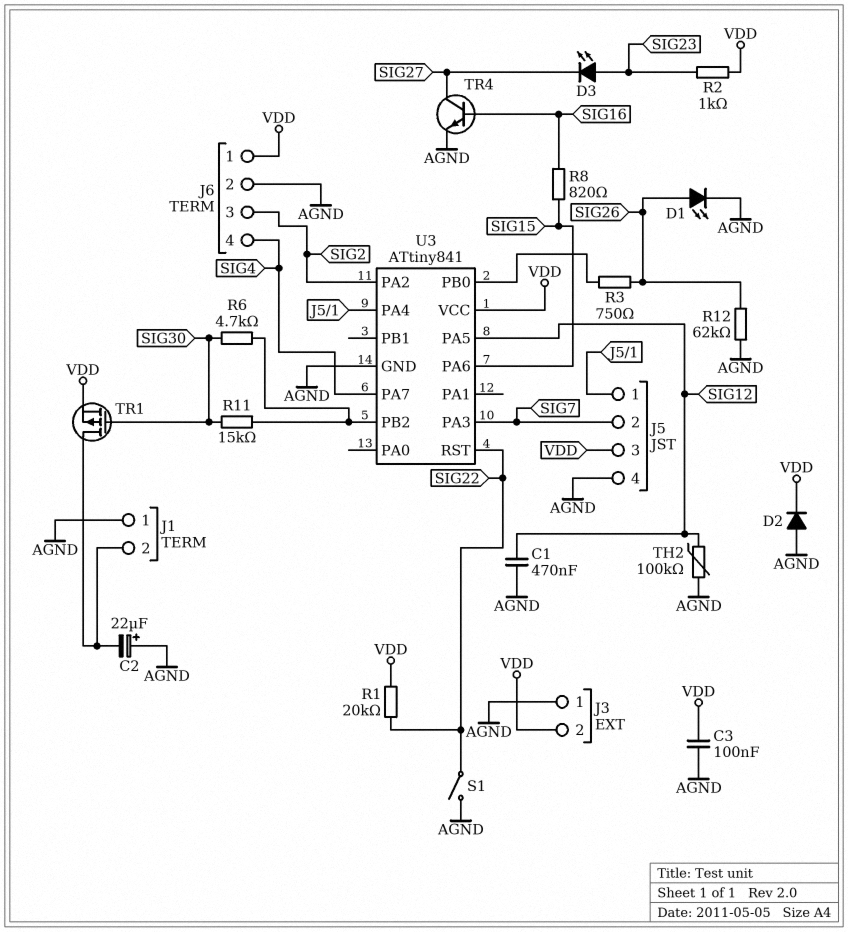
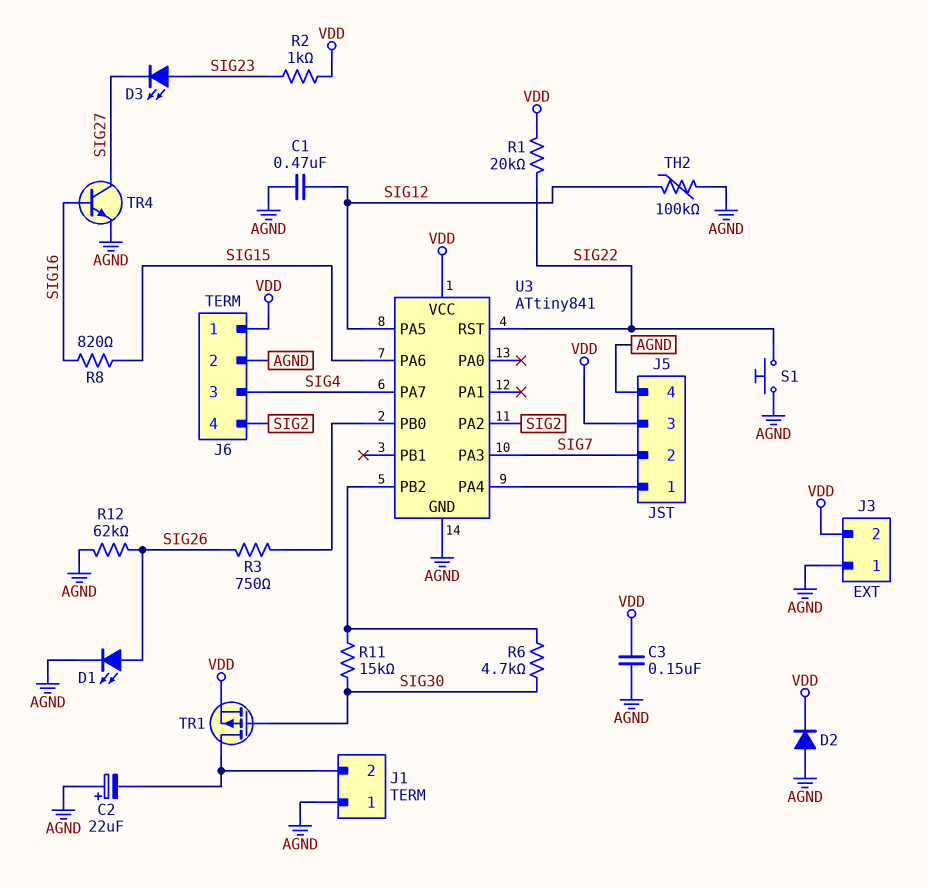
C3: 100nF (AGND, VDD) -> 150nF (AGND, VDD)
J6 pin 3: SIG2 -> SIG4
J6 pin 4: SIG4 -> SIG2
S1: switch (AGND, SIG22) -> button (AGND, SIG22)

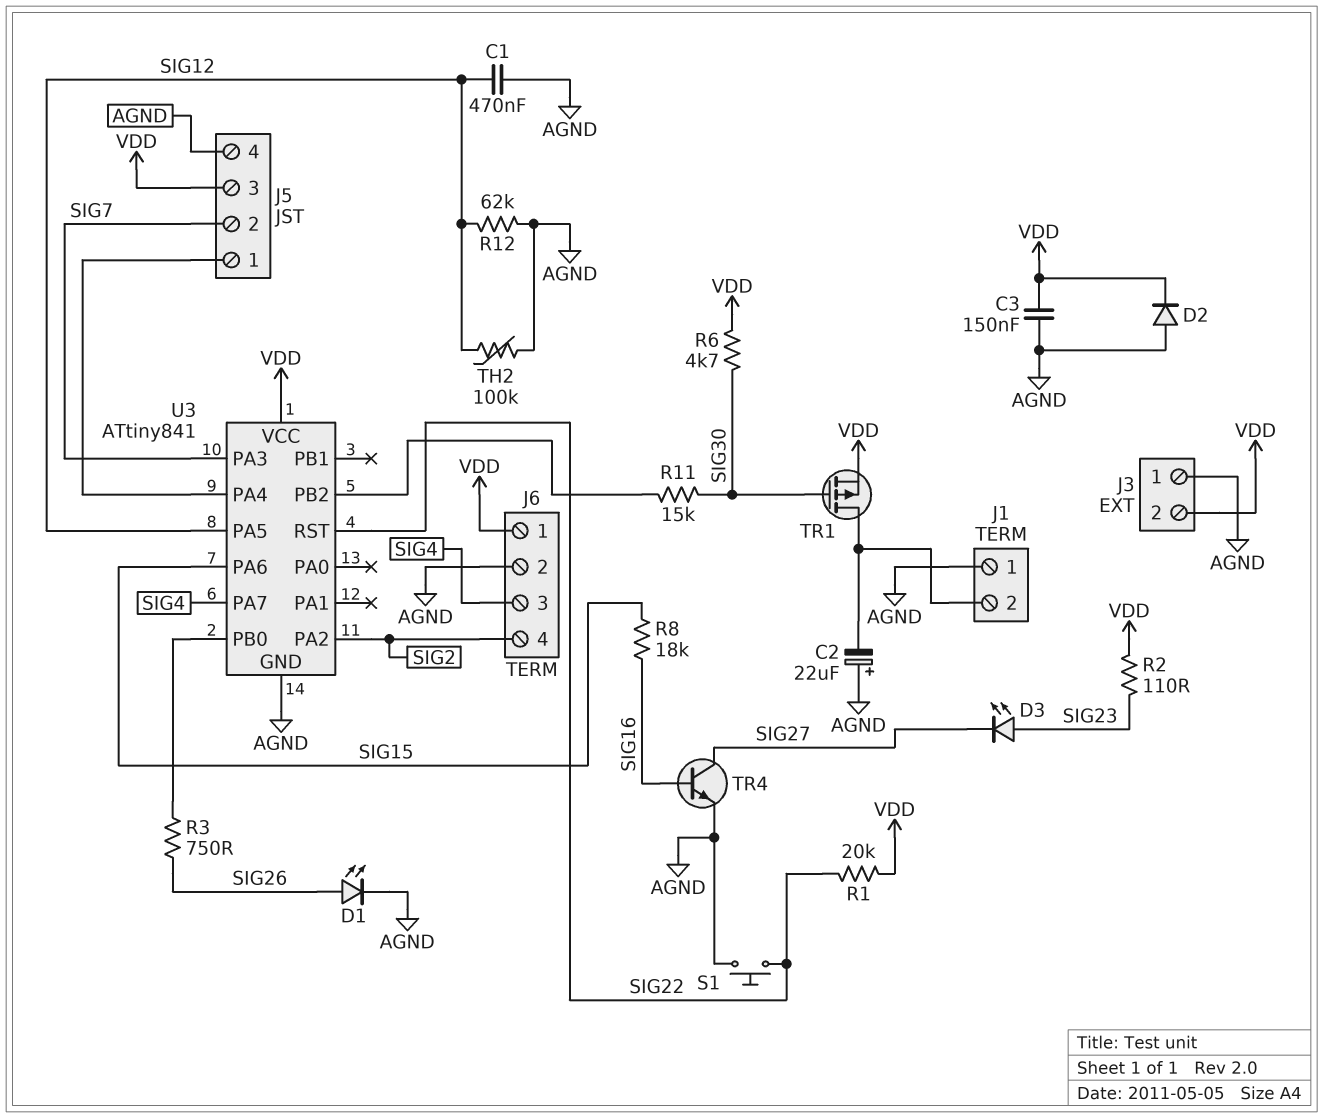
R2: 1k (SIG23, VDD) -> 110 (SIG23, VDD)
R6: 4.7k (SIG30, U3/PB2) -> 4.7k (SIG30, VDD)
R8: 820 (SIG15, SIG16) -> 18k (SIG15, SIG16)
R12: 62k (AGND, SIG26) -> 62k (AGND, SIG12)

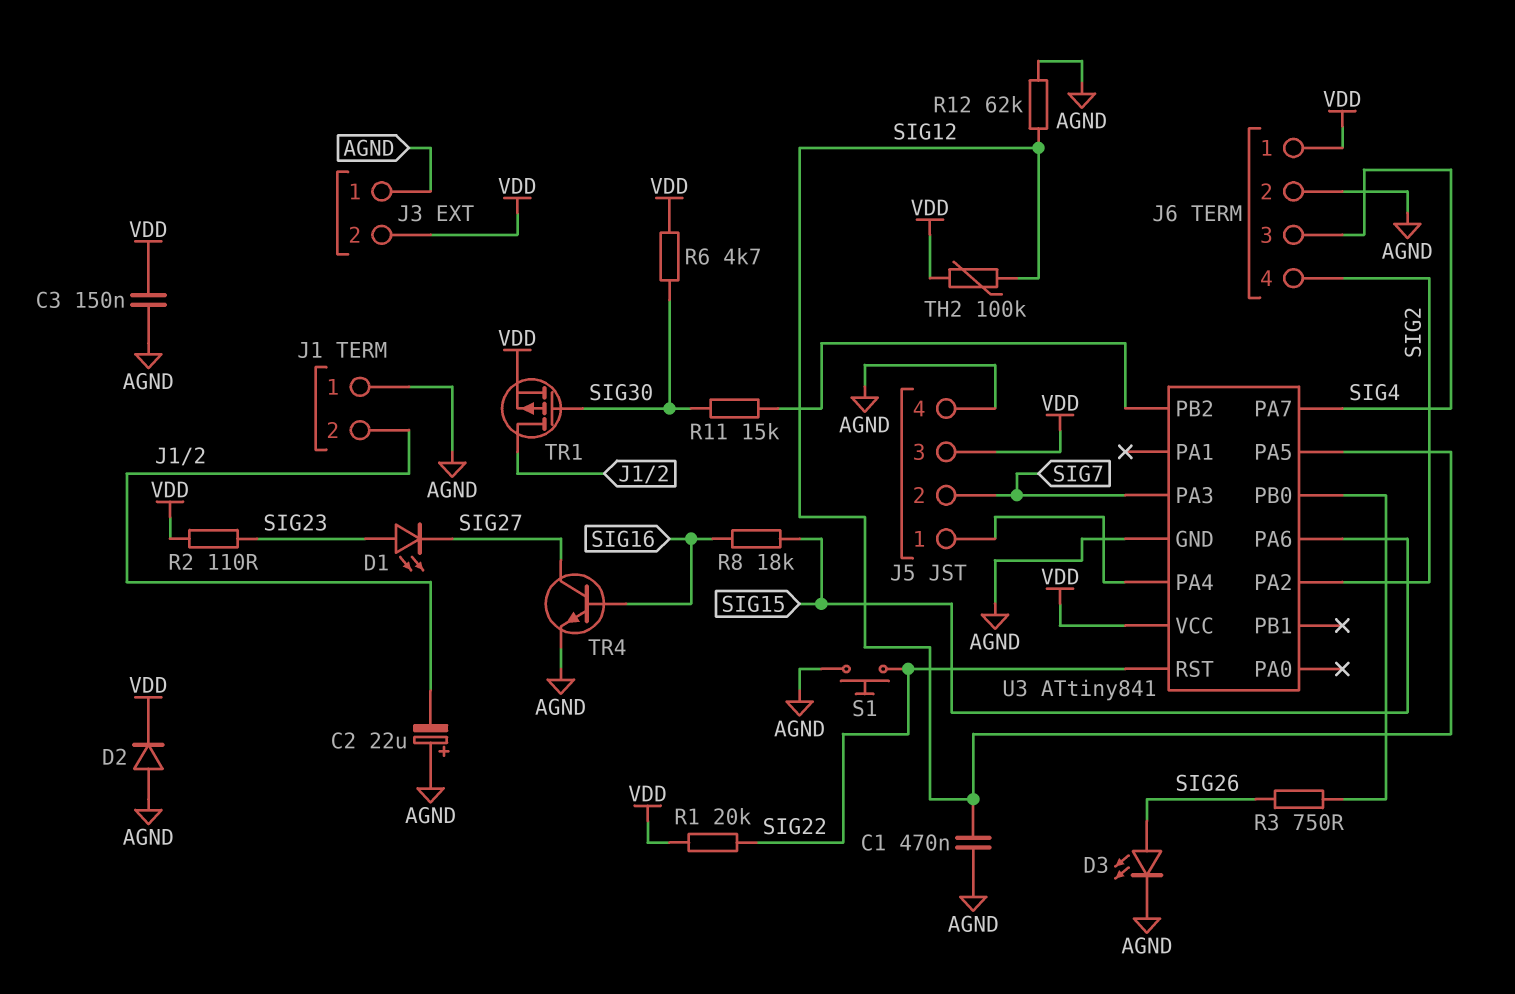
D1: LED (A SIG26, K AGND) -> LED (A SIG23, K SIG27)
D3: LED (A SIG23, K SIG27) -> LED (A SIG26, K AGND)
TH2: 100k (AGND, SIG12) -> 100k (SIG12, VDD)

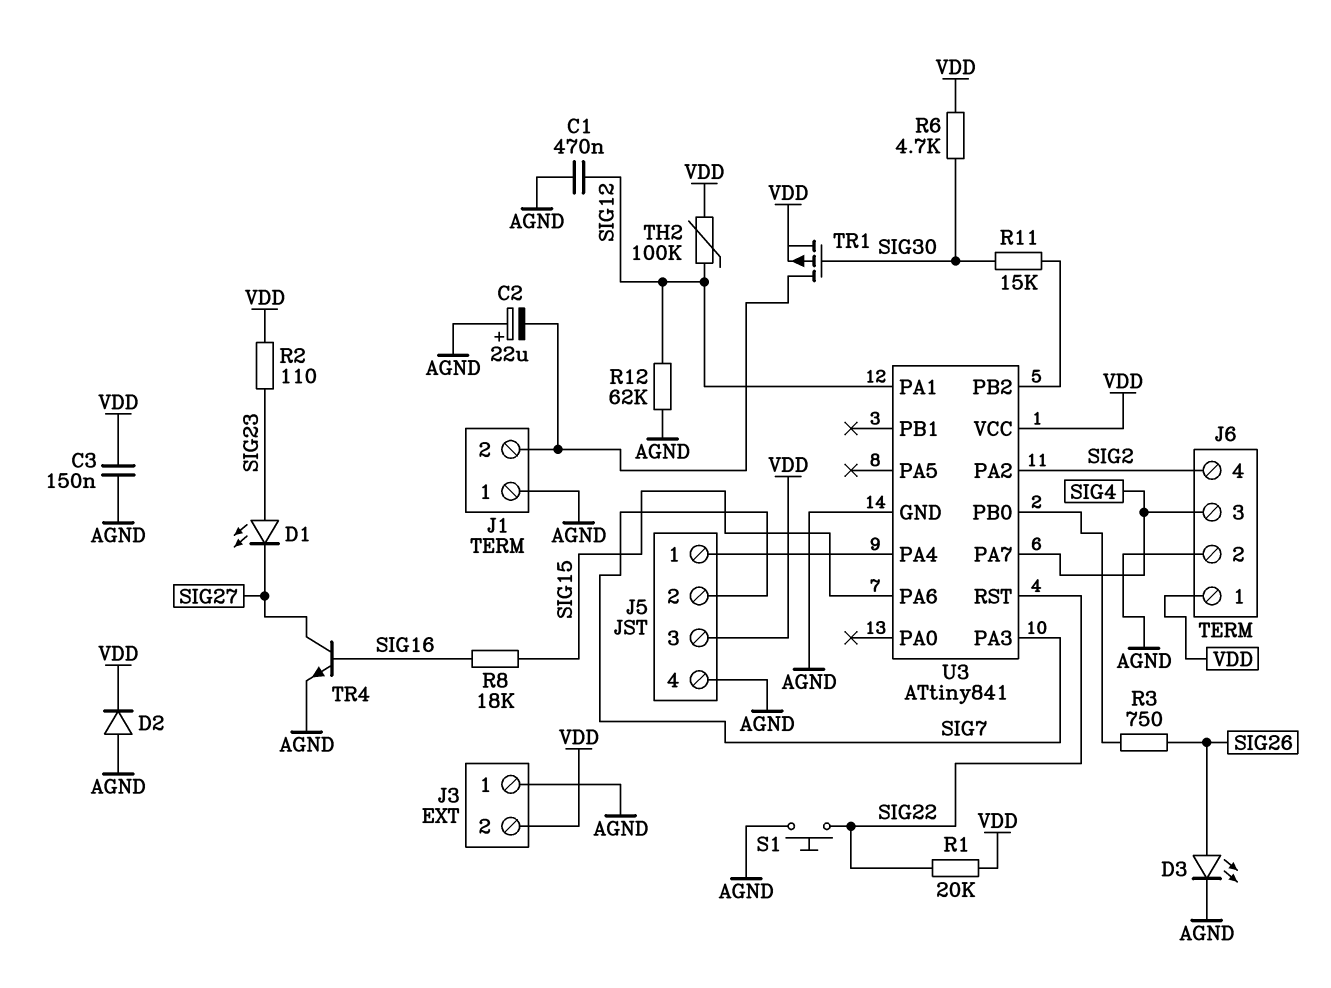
U3 pin PA1: none -> SIG12
U3 pin PA5: SIG12 -> none

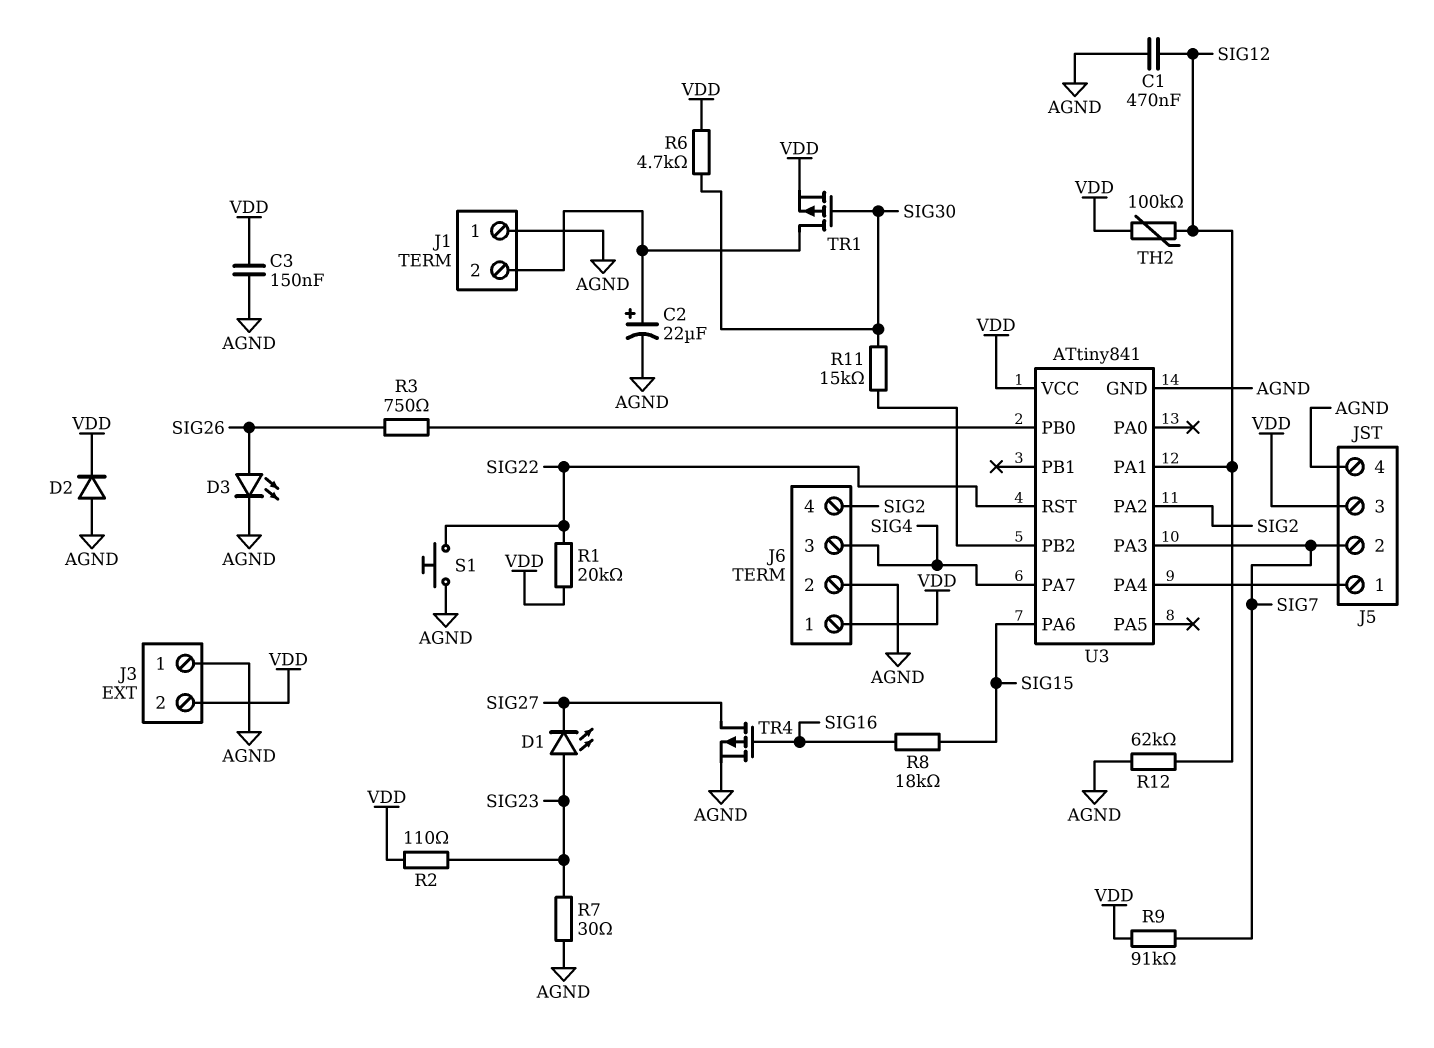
C2: 22uF (plus AGND, minus J1/2) -> 22uF (plus J1/2, minus AGND)
R7: none -> 30 (AGND, SIG23)
R9: none -> 91k (SIG7, VDD)
TR4: NPN (B SIG16, C SIG27, E AGND) -> PMOS (G SIG16, D SIG27, S AGND)

